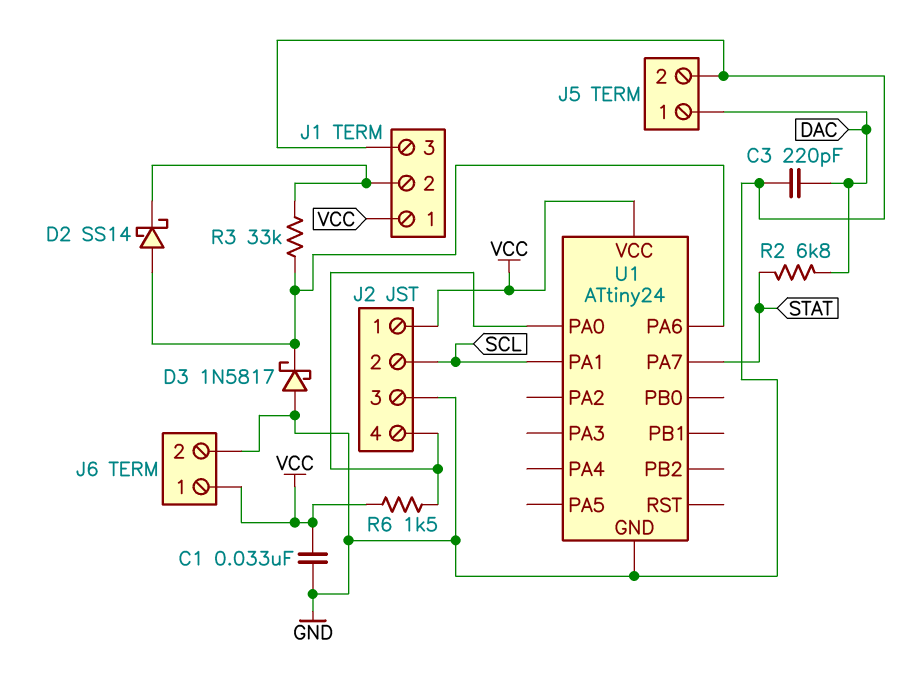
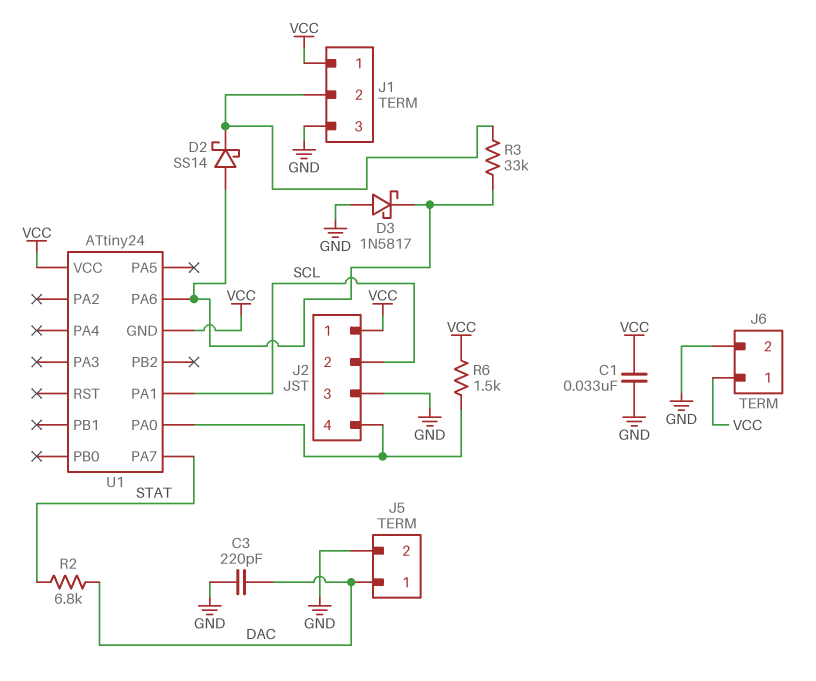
U1 pin GND: GND -> VCC

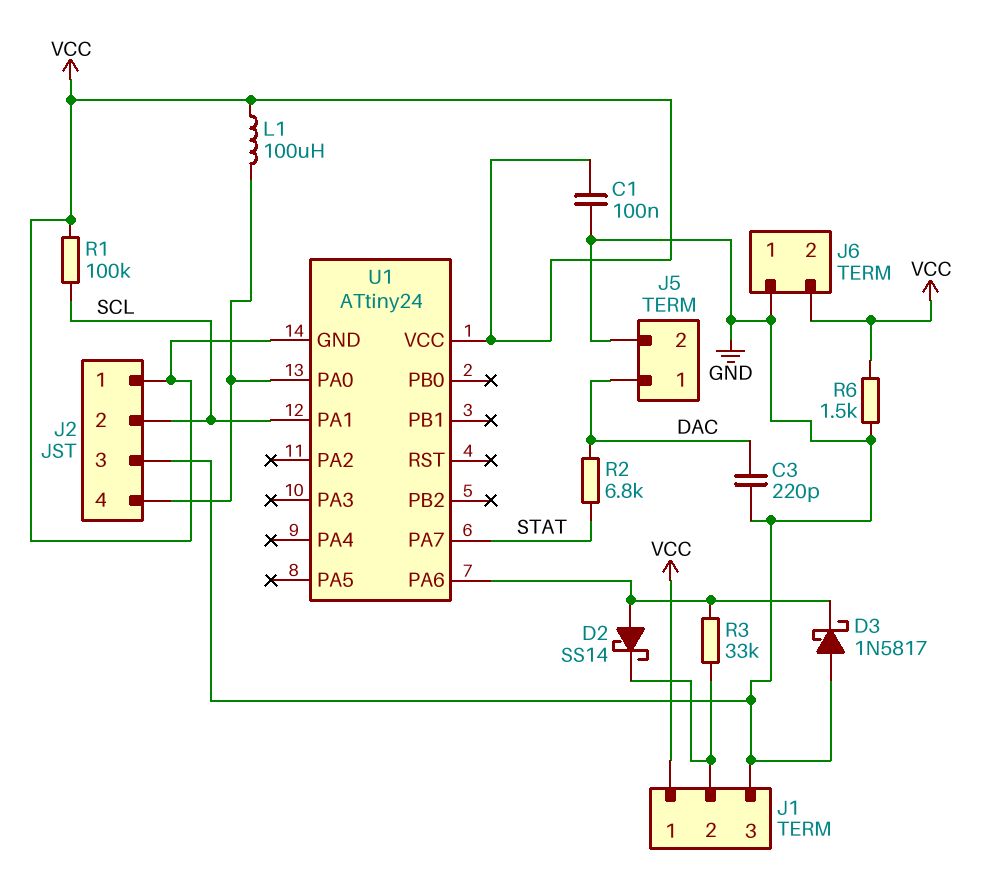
C1: 33nF (GND, VCC) -> 100nF (GND, VCC)
J6 pin 1: VCC -> GND
J6 pin 2: GND -> VCC
L1: none -> 100uH (J2/4, VCC)
R1: none -> 100k (SCL, VCC)
R6: 1.5k (J2/4, VCC) -> 1.5k (GND, VCC)

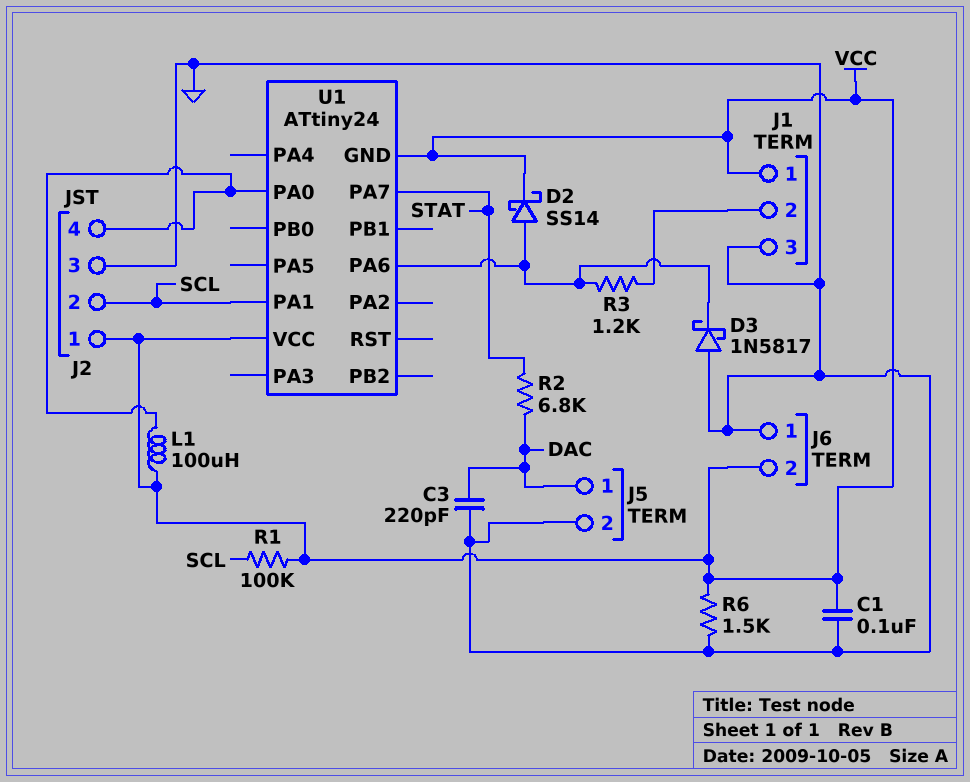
D2: schottky SS14 (A U1/PA6, K J1/2) -> schottky SS14 (A U1/PA6, K VCC)
R3: 33k (J1/2, U1/PA6) -> 1.2k (J1/2, U1/PA6)

